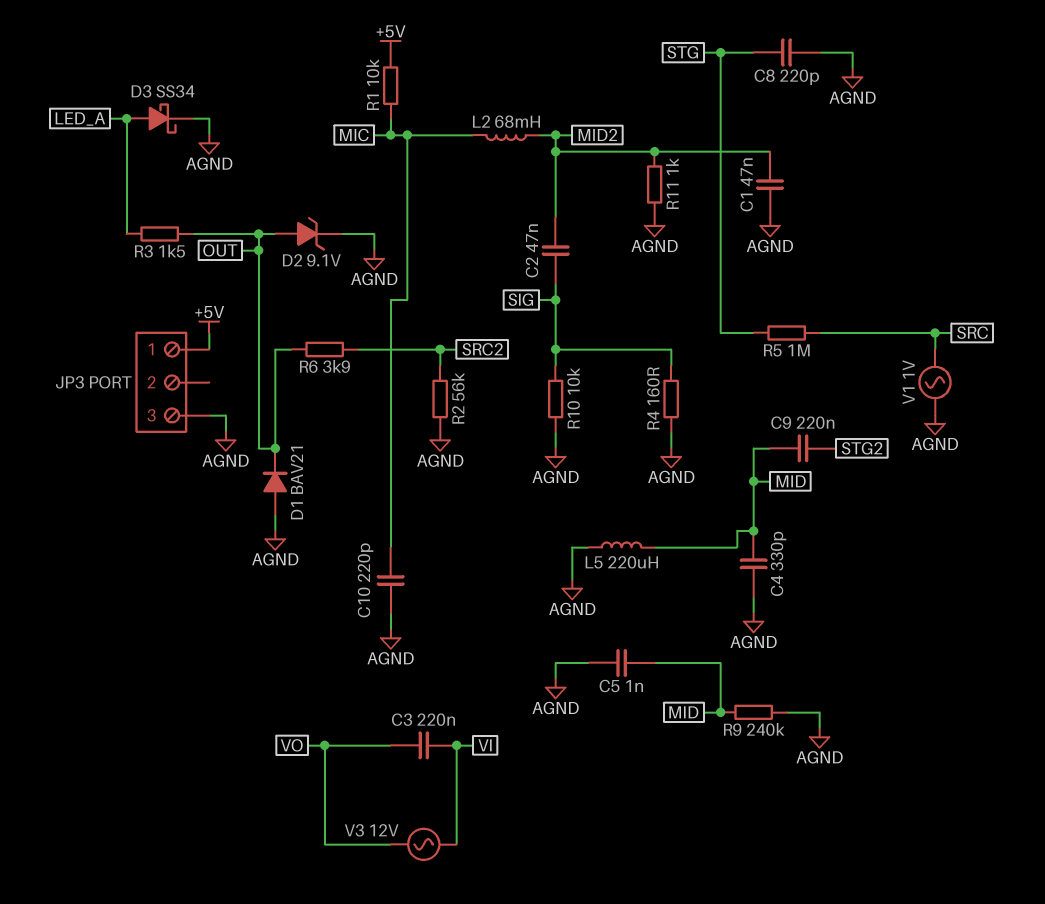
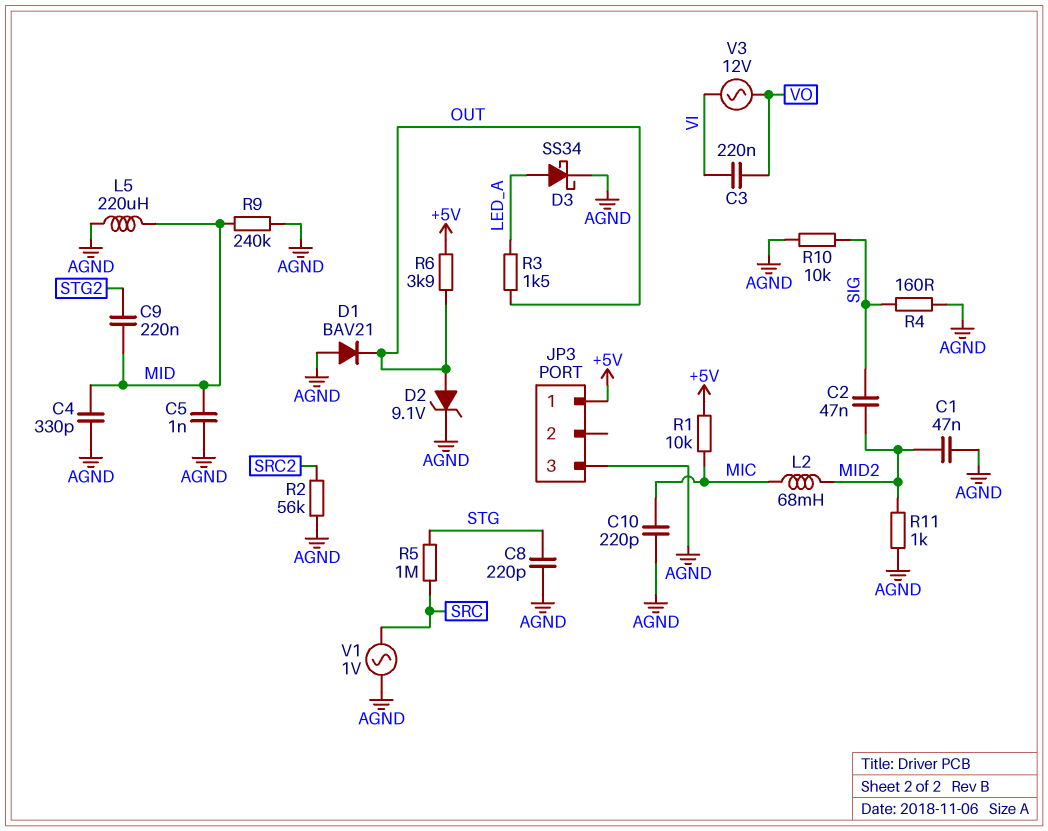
R6: 3.9k (OUT, SRC2) -> 3.9k (+5V, OUT)

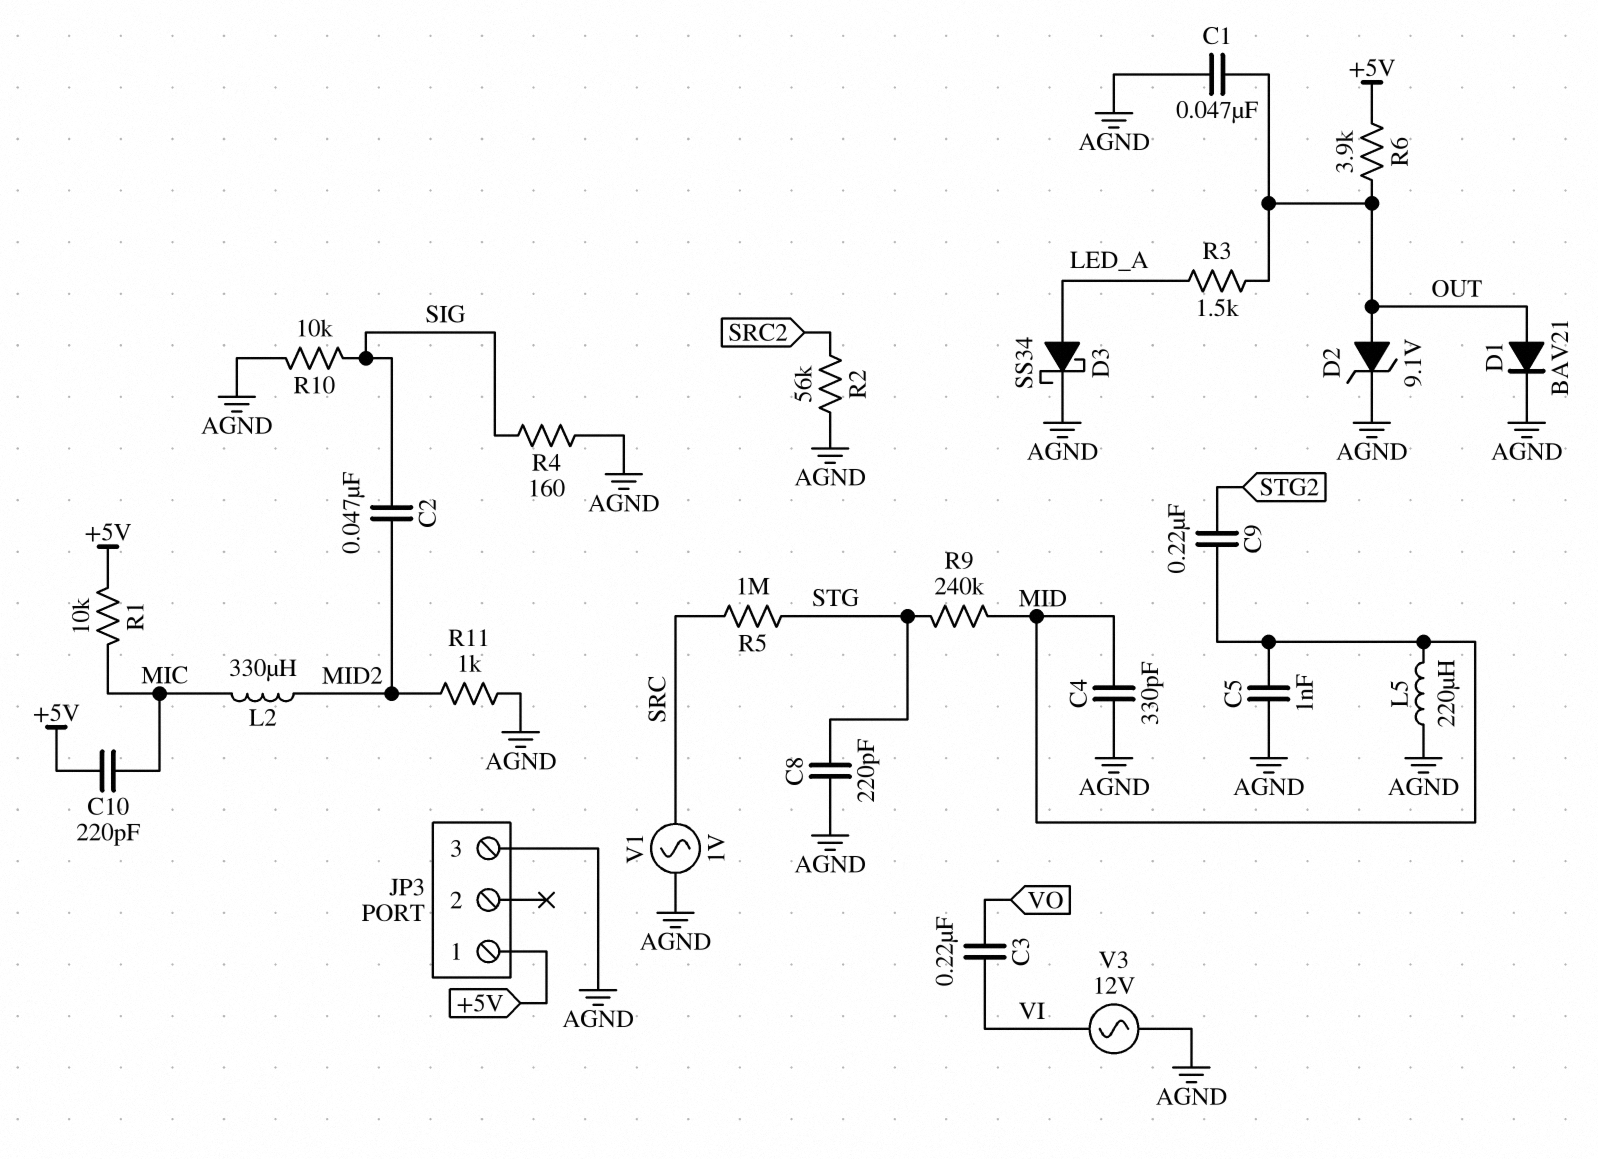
C1: 47nF (AGND, MID2) -> 47nF (AGND, OUT)
C10: 220pF (AGND, MIC) -> 220pF (+5V, MIC)
D1: diode BAV21 (A AGND, K OUT) -> diode BAV21 (A OUT, K AGND)
L2: 68mH (MIC, MID2) -> 330uH (MIC, MID2)
R9: 240k (AGND, MID) -> 240k (MID, STG)
V3: AC 12V (VI, VO) -> AC 12V (AGND, VI)

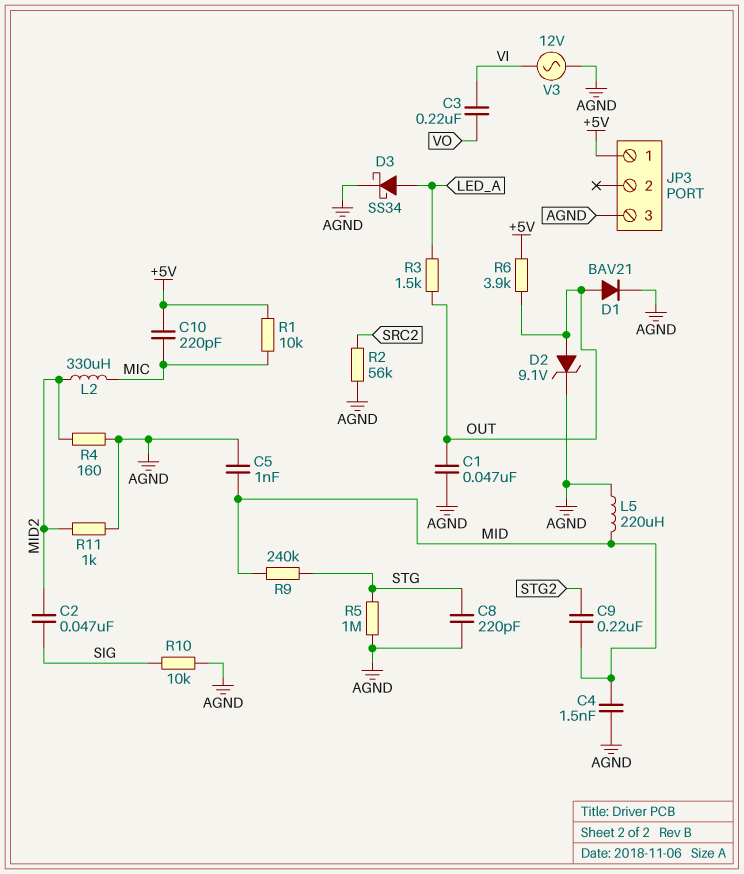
C4: 330pF (AGND, MID) -> 1.5nF (AGND, MID)
R4: 160 (AGND, SIG) -> 160 (AGND, MID2)
R5: 1M (SRC, STG) -> 1M (AGND, STG)
V1: AC 1V (AGND, SRC) -> none

